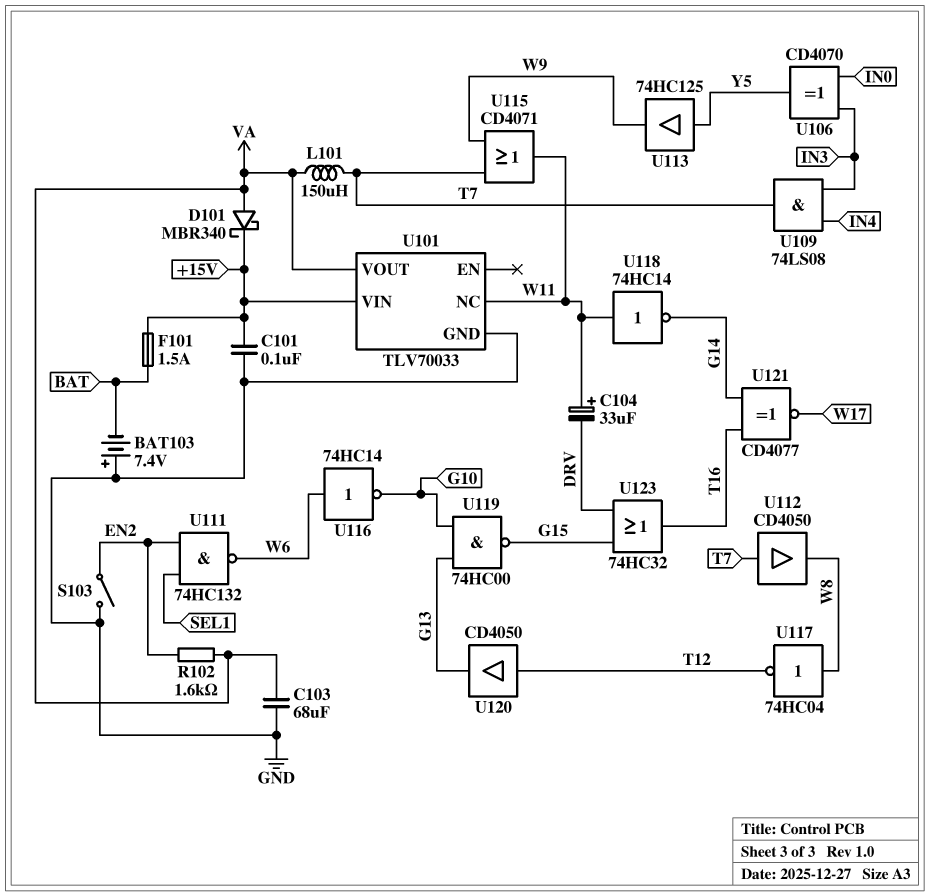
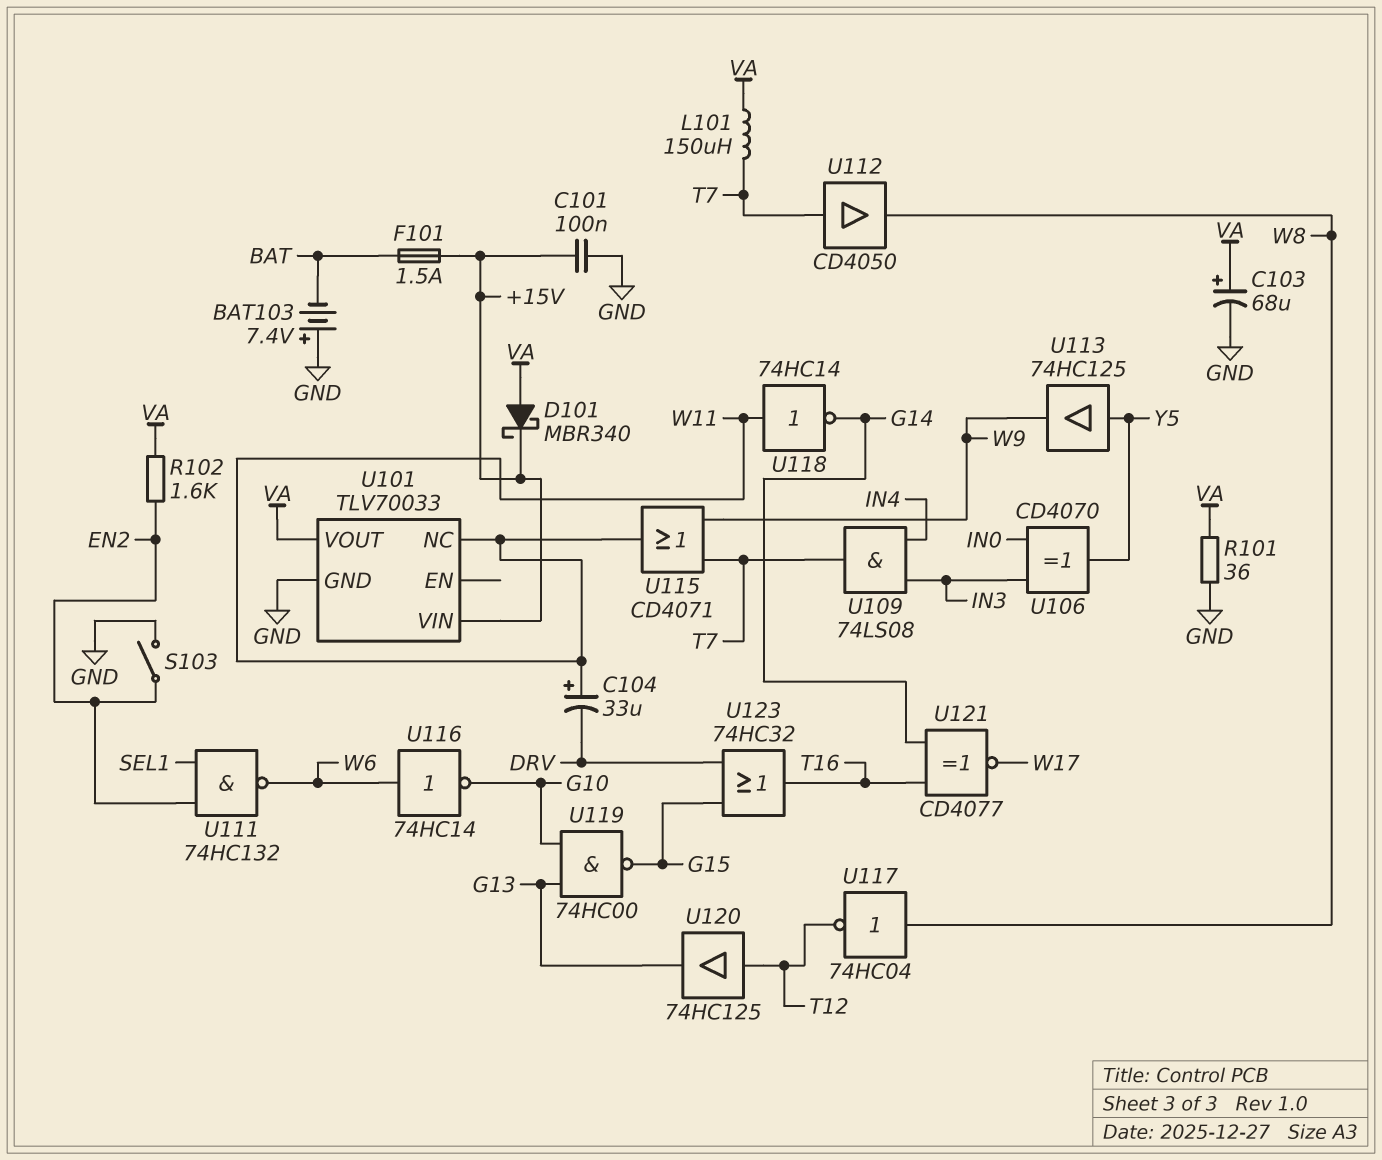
C103: 68uF (GND, VA) -> 68uF (plus VA, minus GND)
R101: none -> 36 (GND, VA)
U120: buffer CD4050 (in T12, out G13) -> buffer 74HC125 (in T12, out G13)

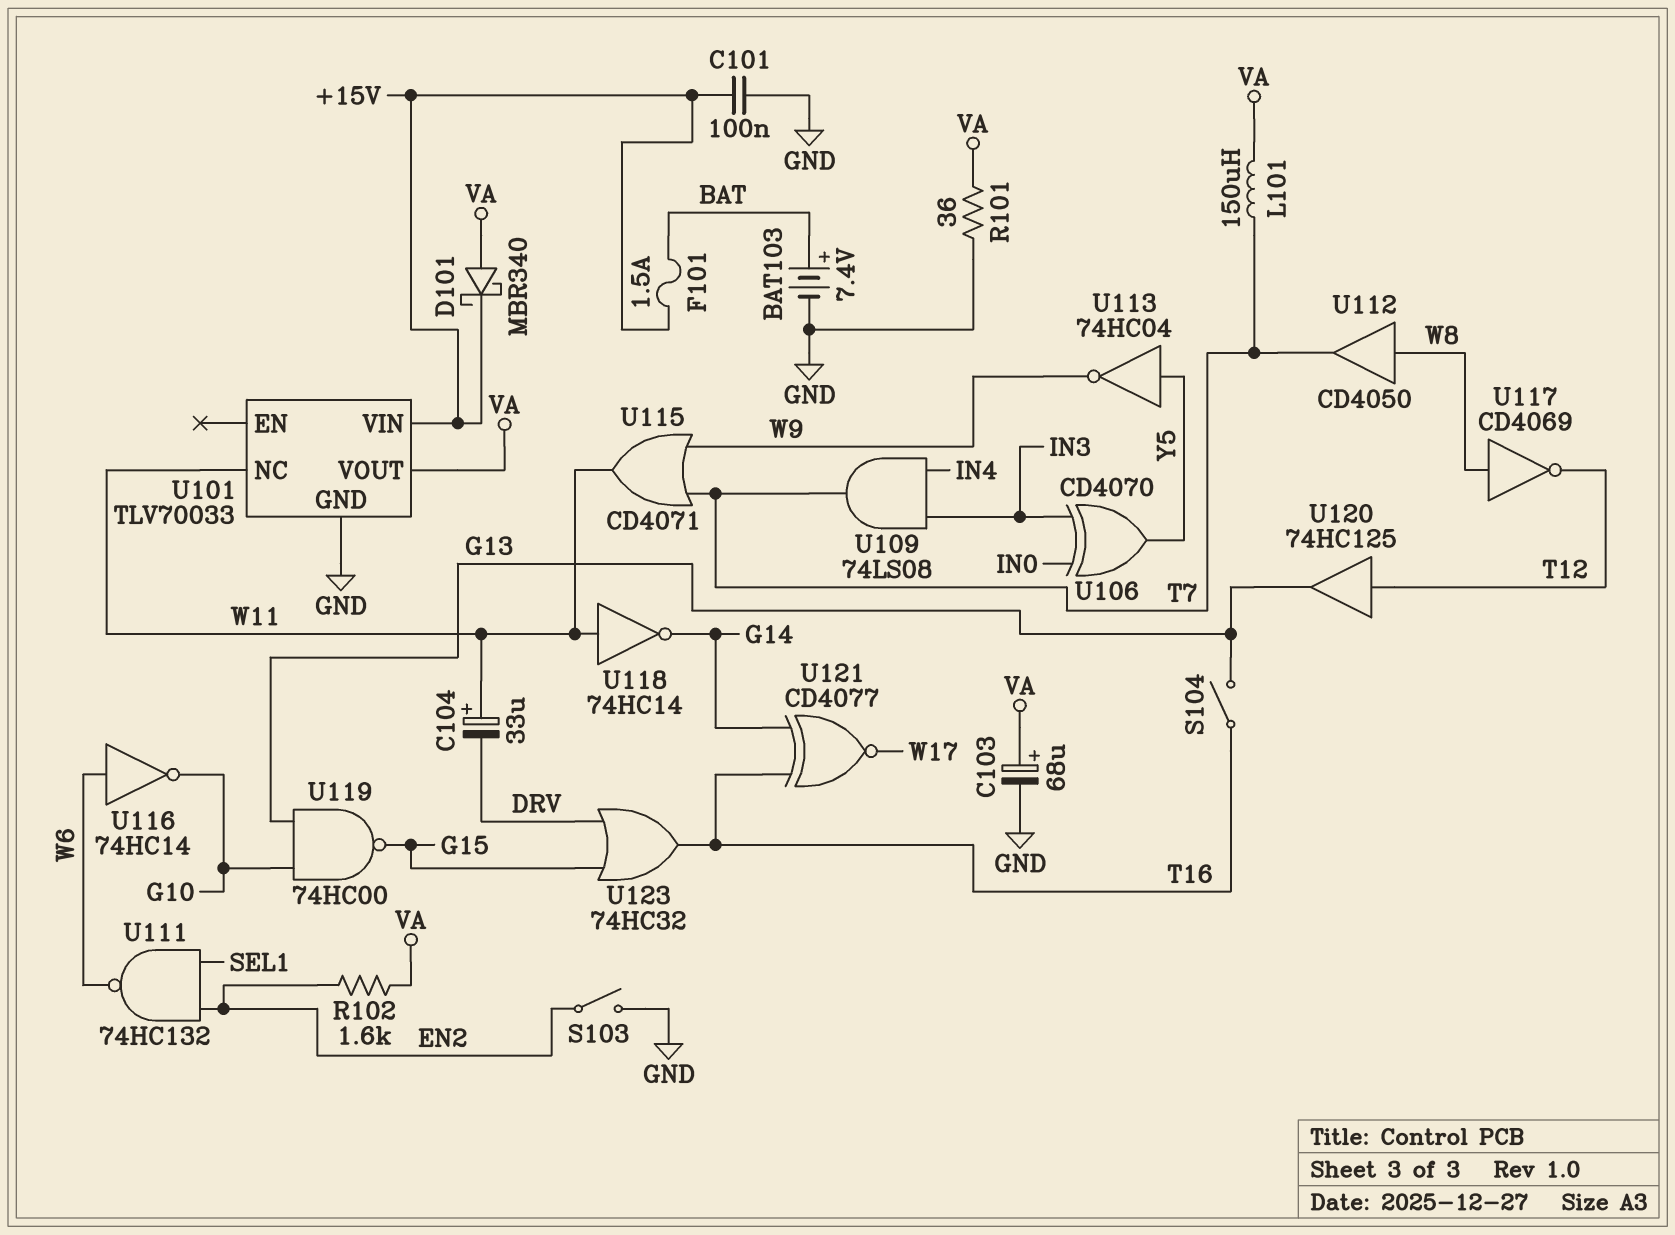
BAT103: 7.4V (plus GND, minus BAT) -> 7.4V (plus BAT, minus GND)
S104: none -> switch (G13, T16)
U112: buffer CD4050 (in T7, out W8) -> buffer CD4050 (in W8, out T7)
U113: buffer 74HC125 (in Y5, out W9) -> NOT 74HC04 (in Y5, out W9)
U117: NOT 74HC04 (in W8, out T12) -> NOT CD4069 (in W8, out T12)

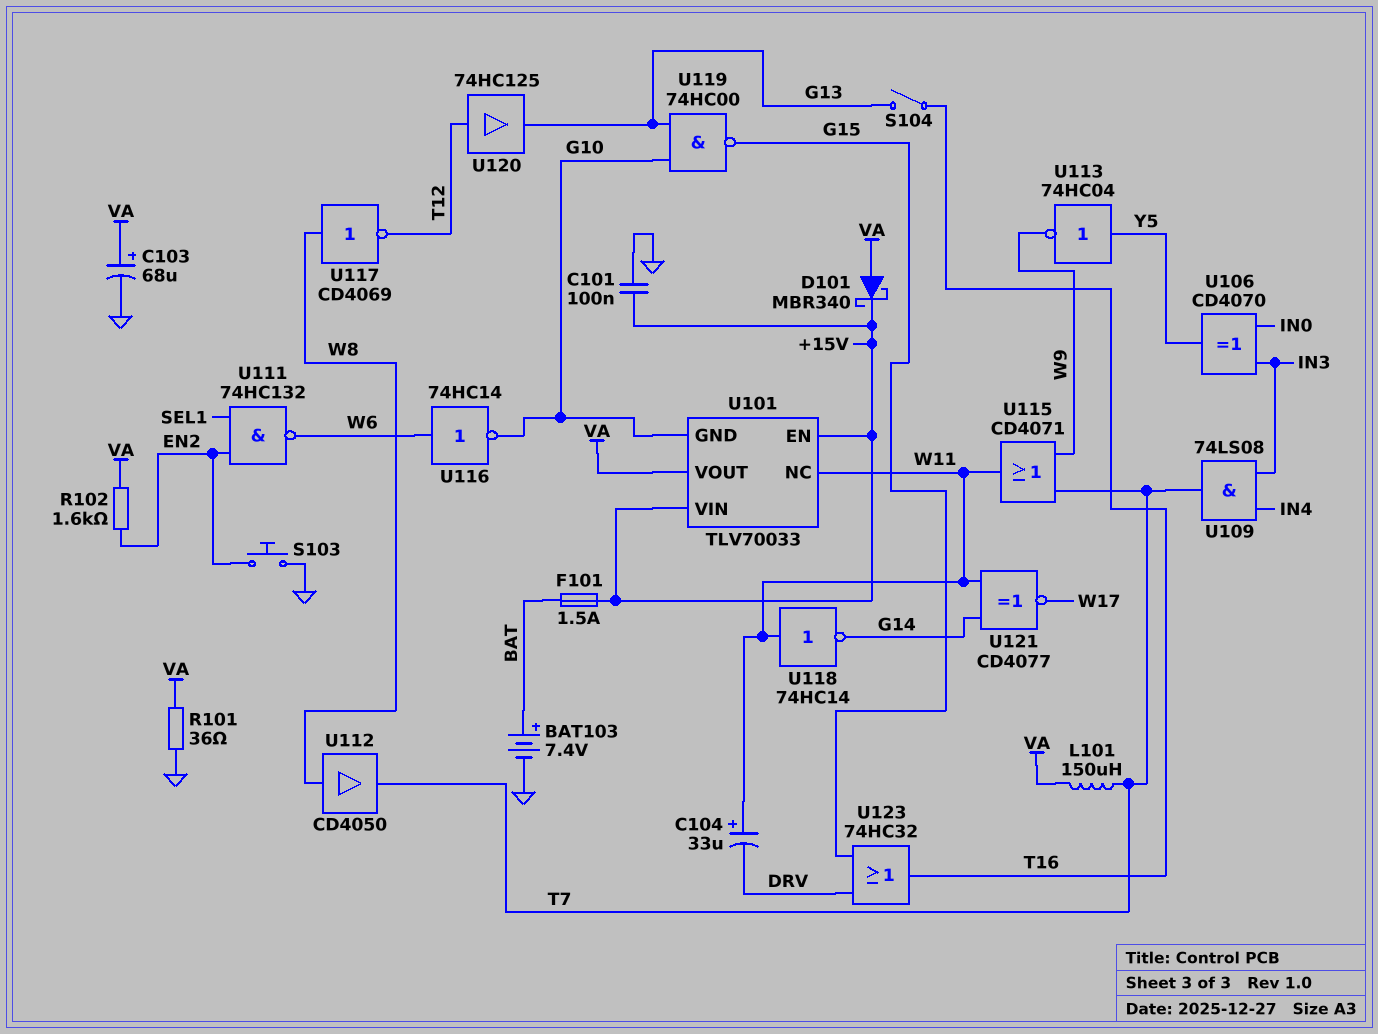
S103: switch (EN2, GND) -> button (EN2, GND)
U101 pin EN: none -> +15V
U101 pin GND: GND -> G10
U121: XNOR CD4077 (in G14, in T16, out W17) -> XNOR CD4077 (in G14, in W11, out W17)

